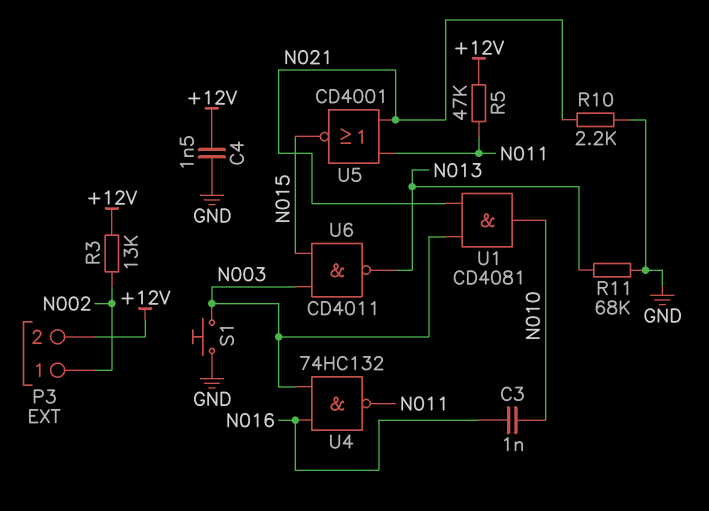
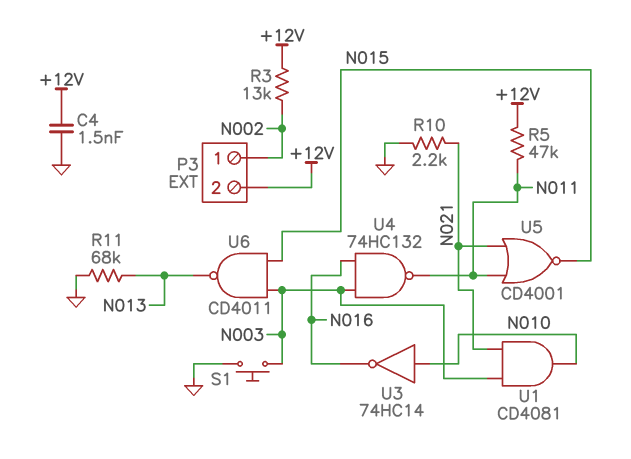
C3: 1nF (N010, N016) -> none
U3: none -> NOT 74HC14 (in N010, out N016)

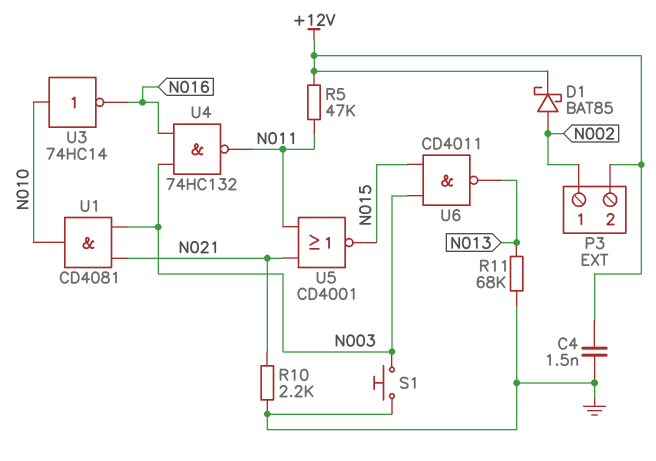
D1: none -> schottky BAT85 (A N002, K +12V)
R3: 13k (+12V, N002) -> none

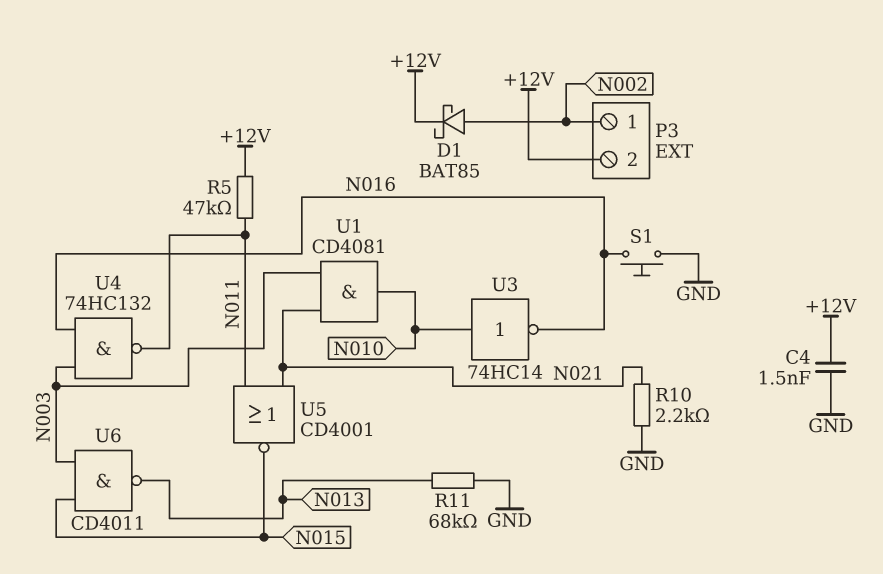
S1: button (GND, N003) -> button (GND, N016)

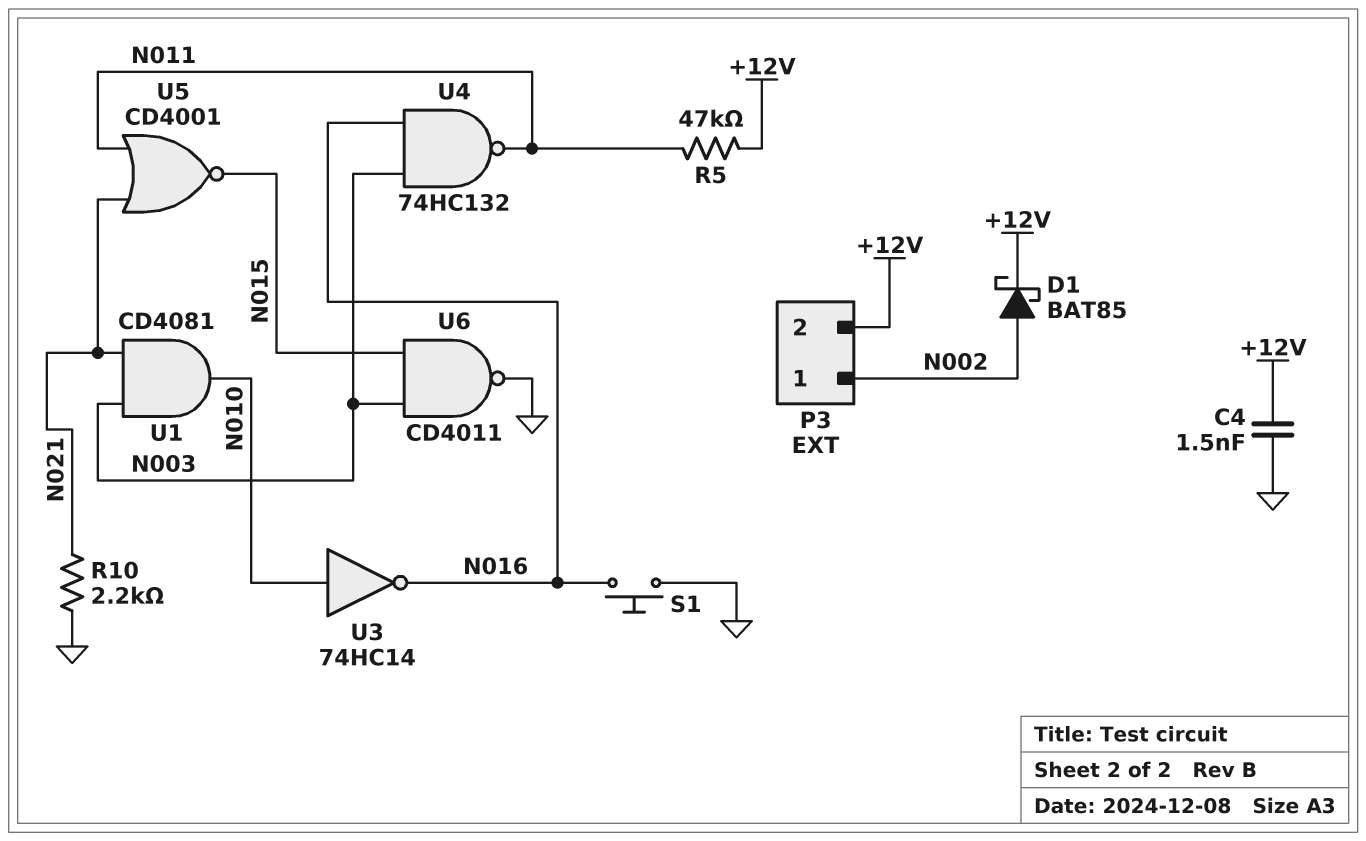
R11: 68k (GND, N013) -> none
U6: NAND CD4011 (in N003, in N015, out N013) -> NAND CD4011 (in N003, in N015, out GND)

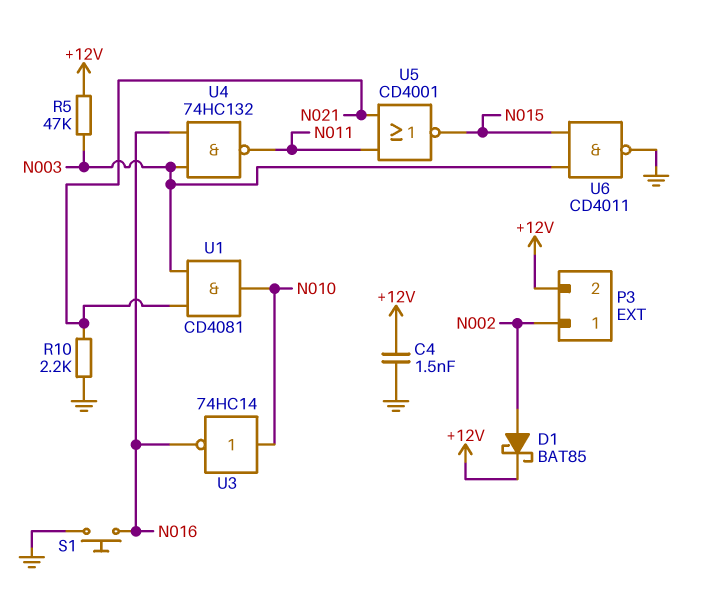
R5: 47k (+12V, N011) -> 47k (+12V, N003)

